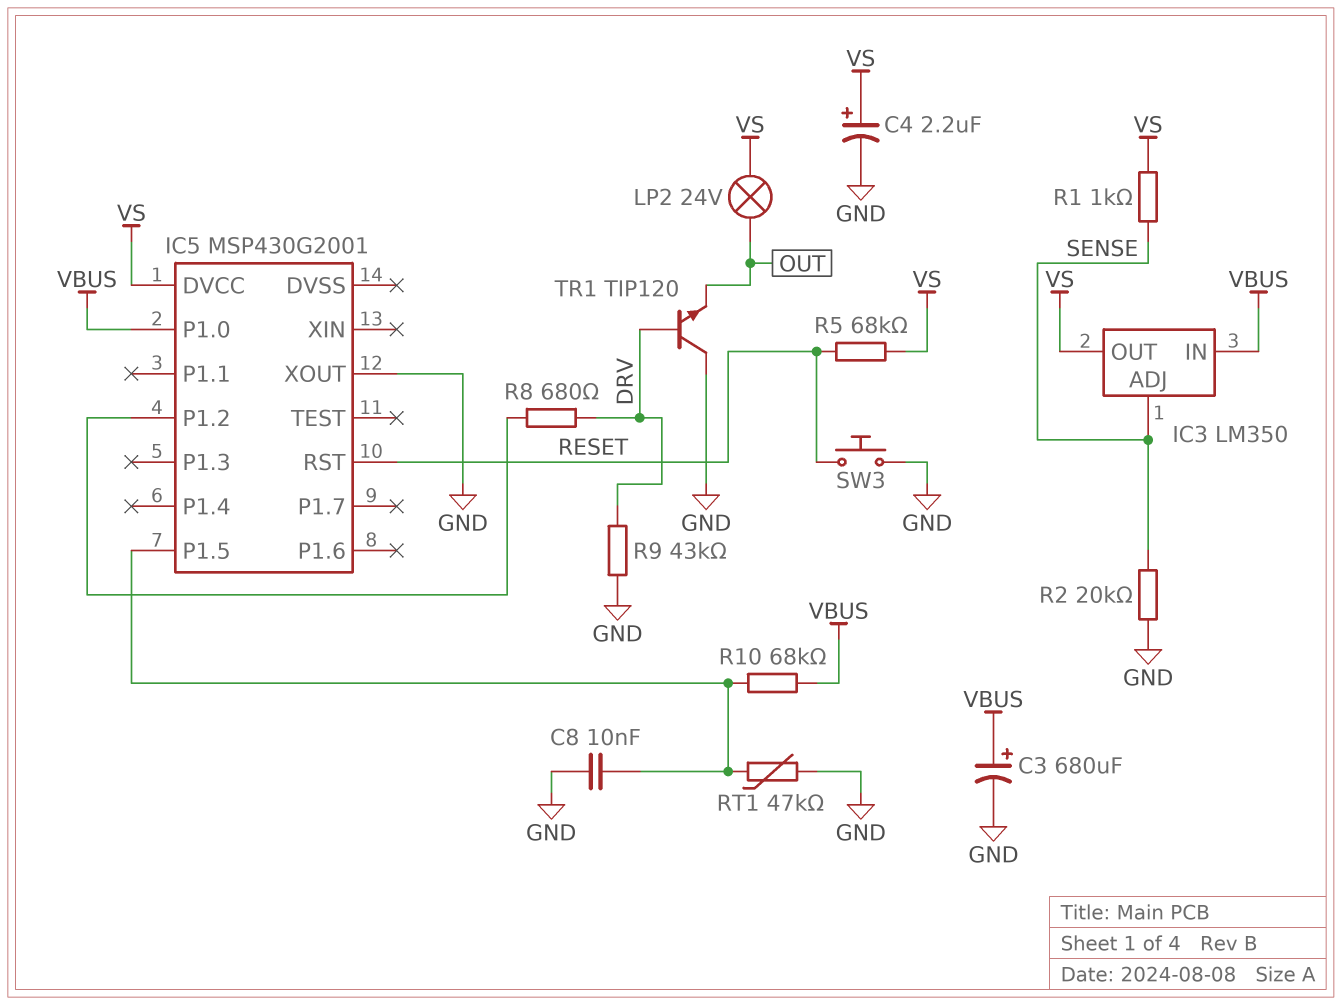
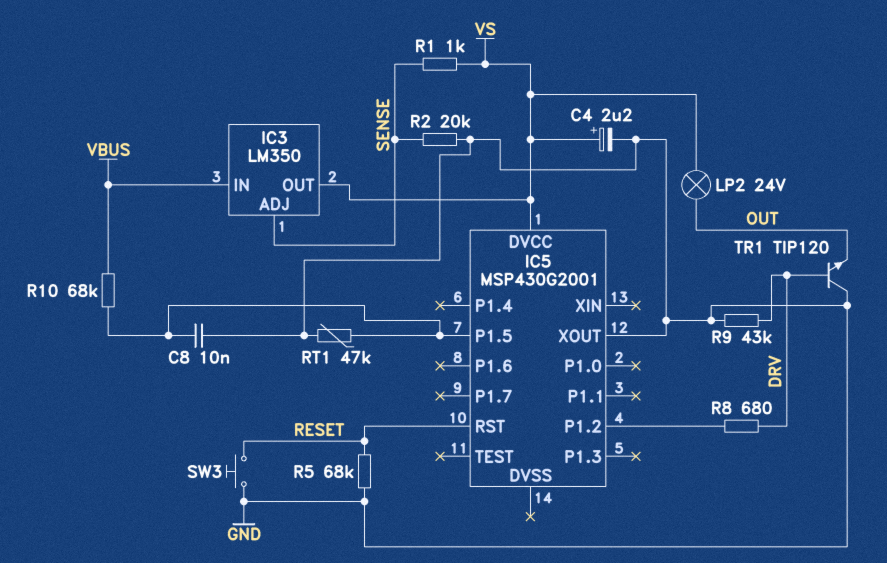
C3: 680uF (plus VBUS, minus GND) -> none
IC5 pin P1.0: VBUS -> none
R5: 68k (RESET, VS) -> 68k (GND, RESET)

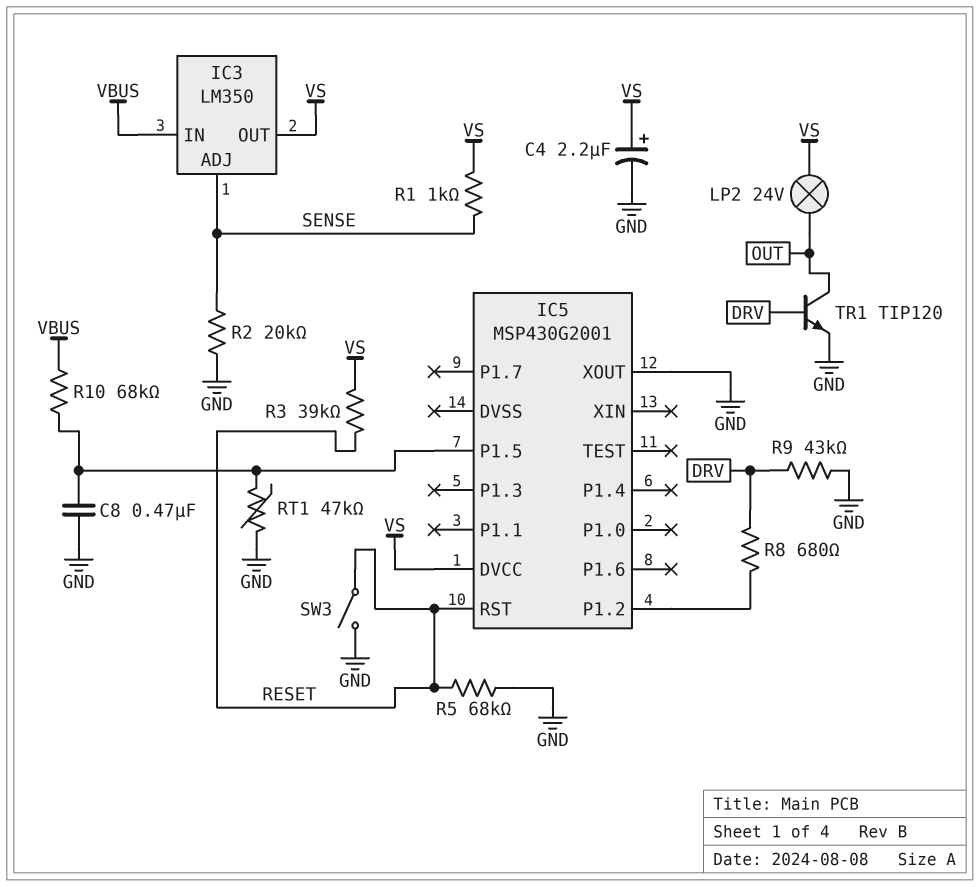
C8: 10nF (GND, IC5/P1.5) -> 470nF (GND, IC5/P1.5)
R3: none -> 39k (RESET, VS)
SW3: button (GND, RESET) -> switch (GND, RESET)
TR1: NPN TIP120 (B DRV, C GND, E OUT) -> NPN TIP120 (B DRV, C OUT, E GND)

